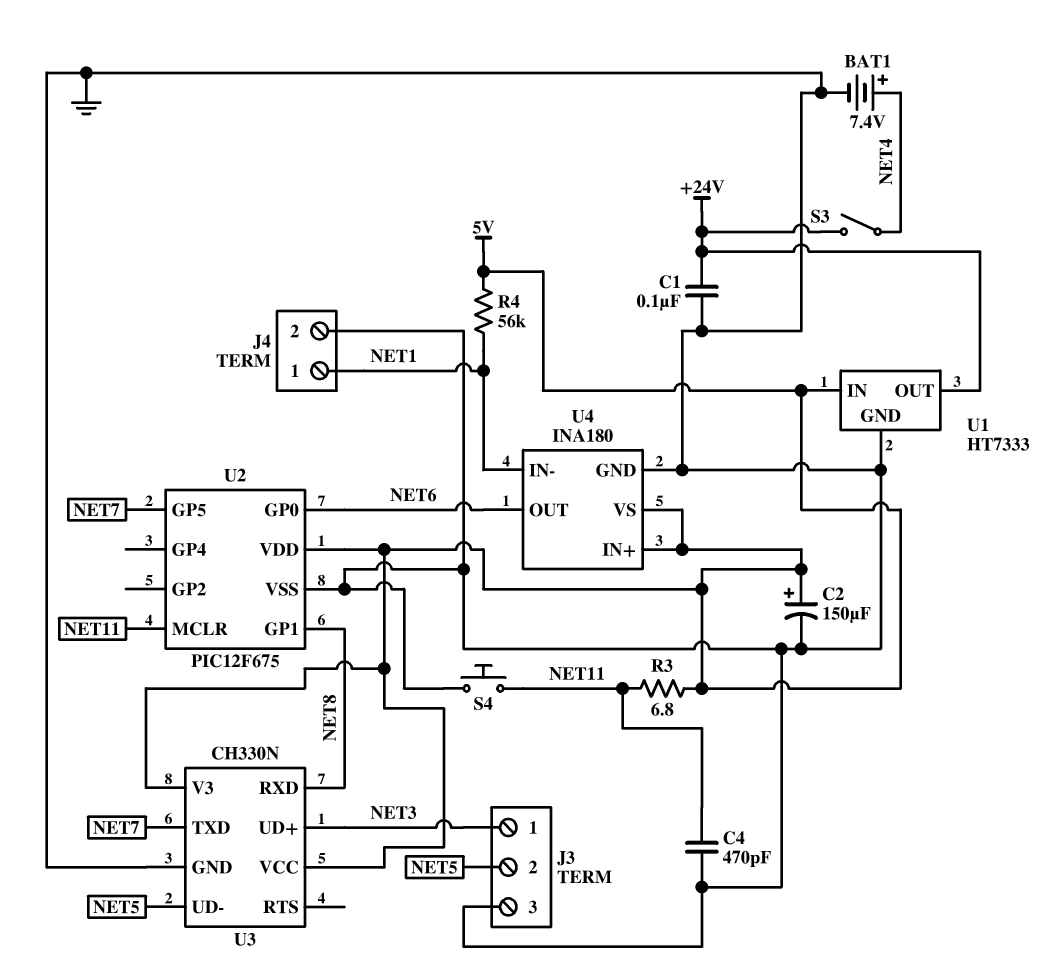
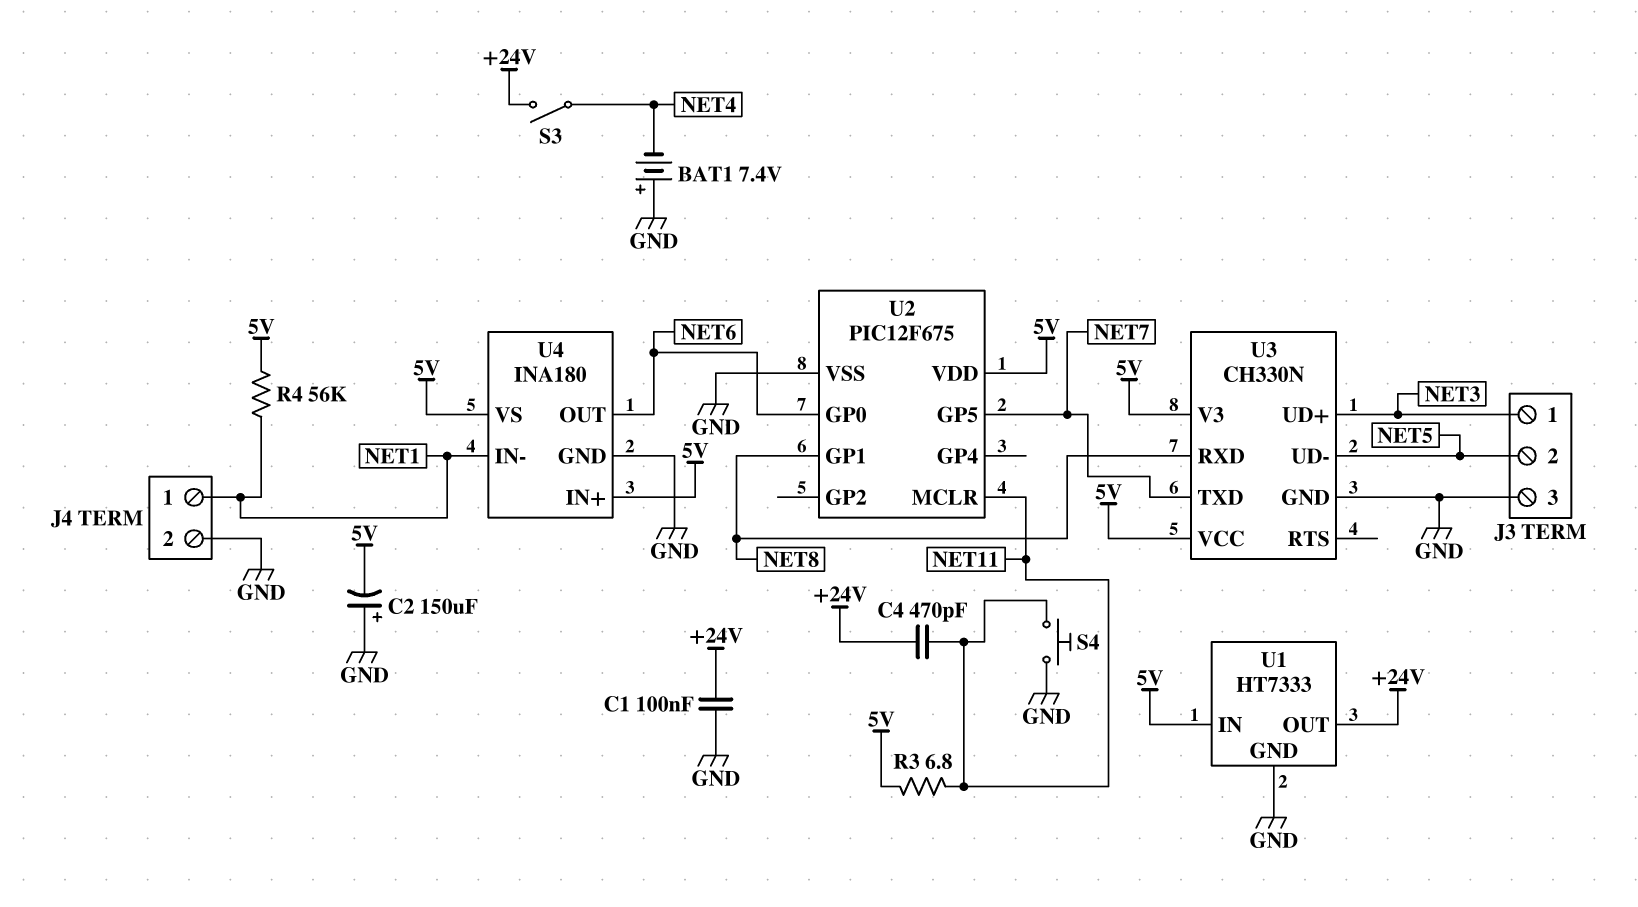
BAT1: 7.4V (plus NET4, minus GND) -> 7.4V (plus GND, minus NET4)
C2: 150uF (plus 5V, minus GND) -> 150uF (plus GND, minus 5V)
C4: 470pF (GND, NET11) -> 470pF (+24V, NET11)

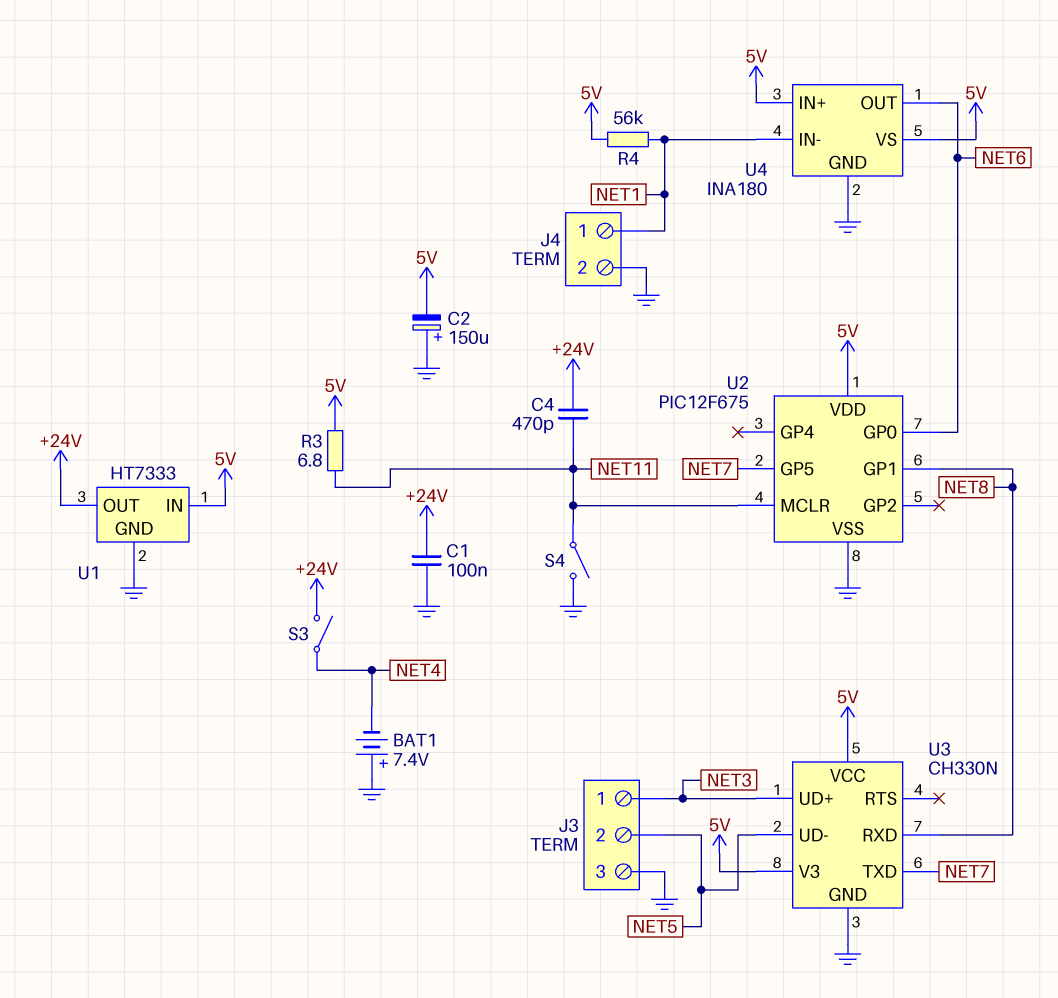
S4: button (GND, NET11) -> switch (GND, NET11)

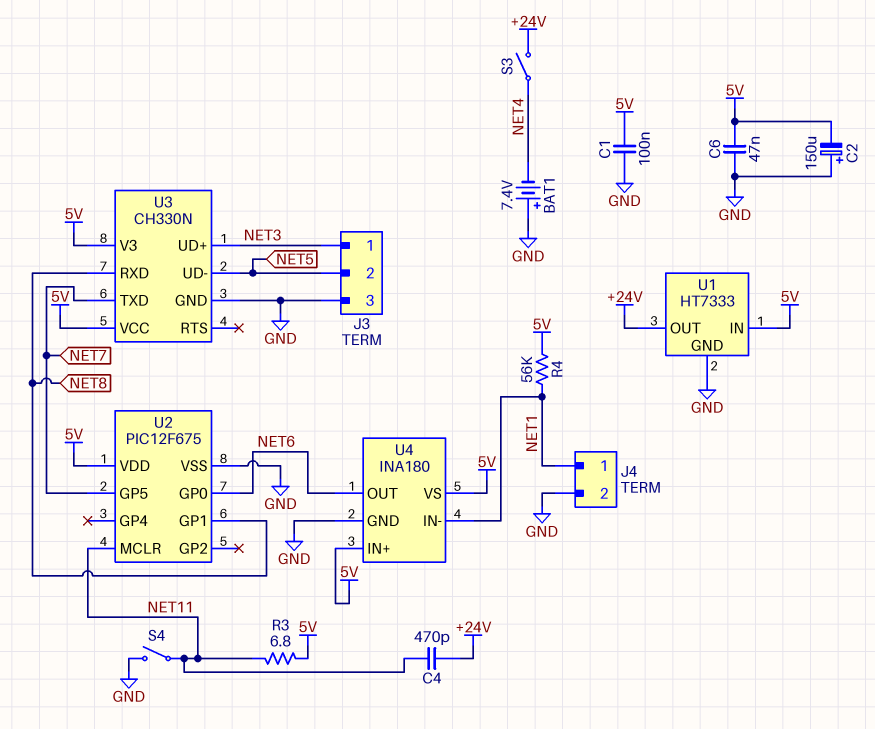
C1: 100nF (+24V, GND) -> 100nF (5V, GND)
C6: none -> 47nF (5V, GND)

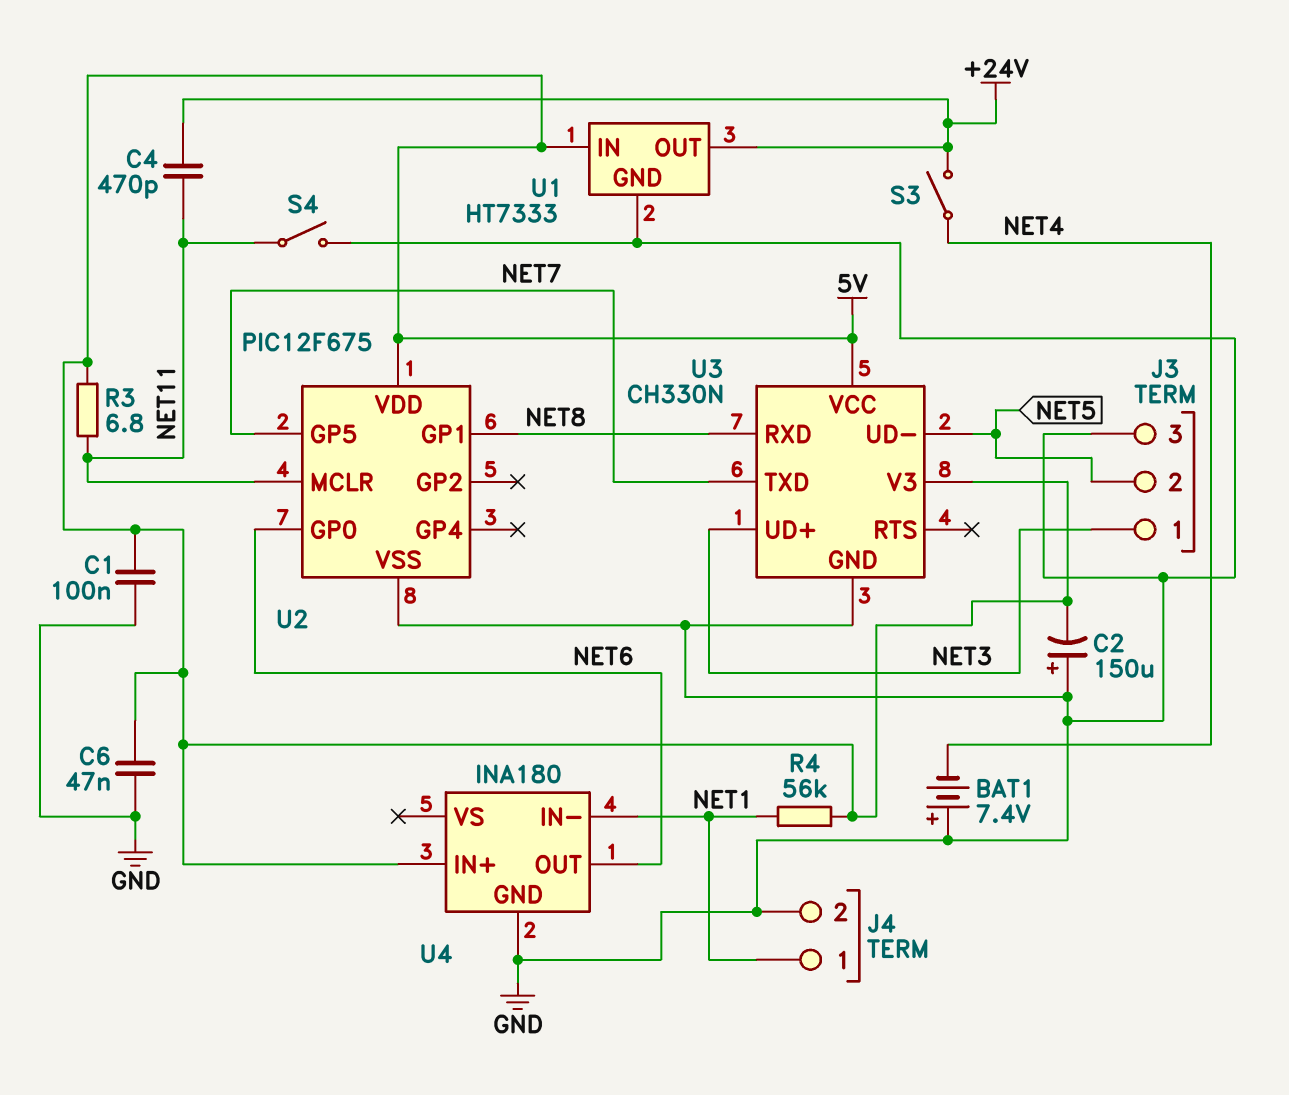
U4 pin VS: 5V -> none

